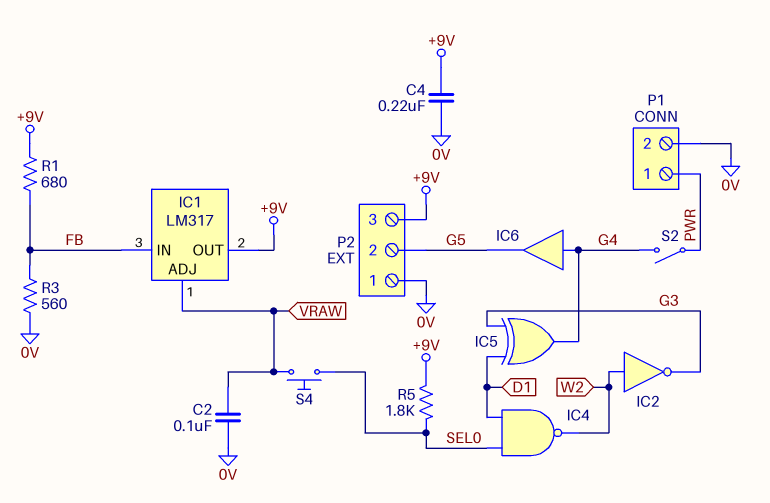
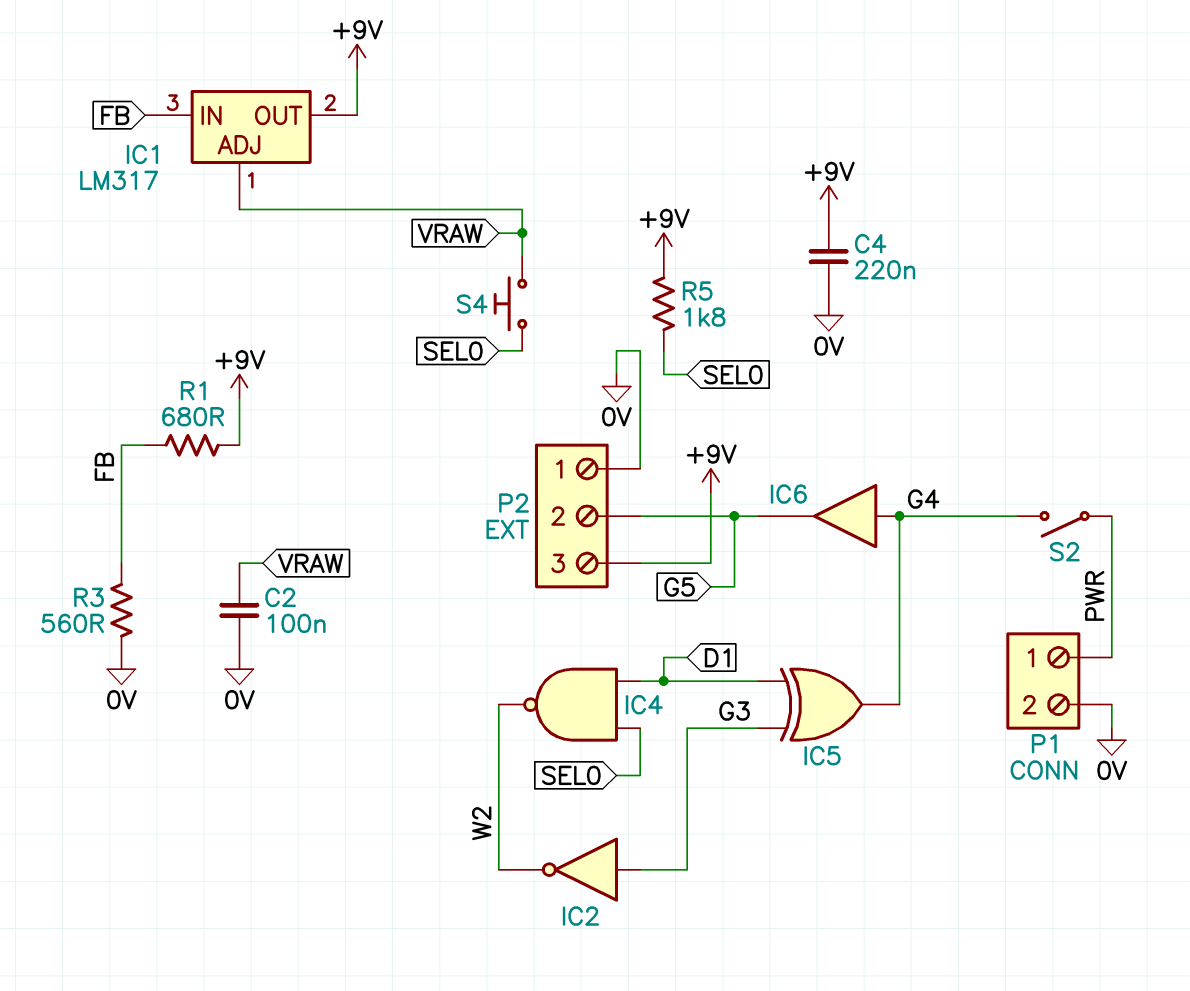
IC2: NOT (in W2, out G3) -> NOT (in G3, out W2)

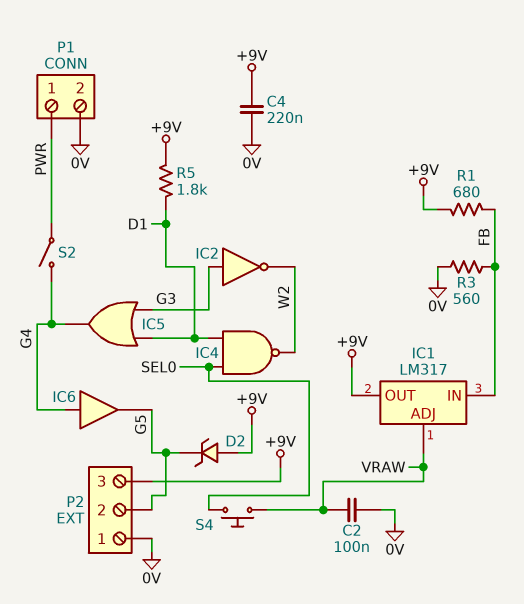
D2: none -> zener (A +9V, K G5)
IC5: XOR (in D1, in G3, out G4) -> OR (in D1, in G3, out G4)
R5: 1.8k (+9V, SEL0) -> 1.8k (+9V, D1)

